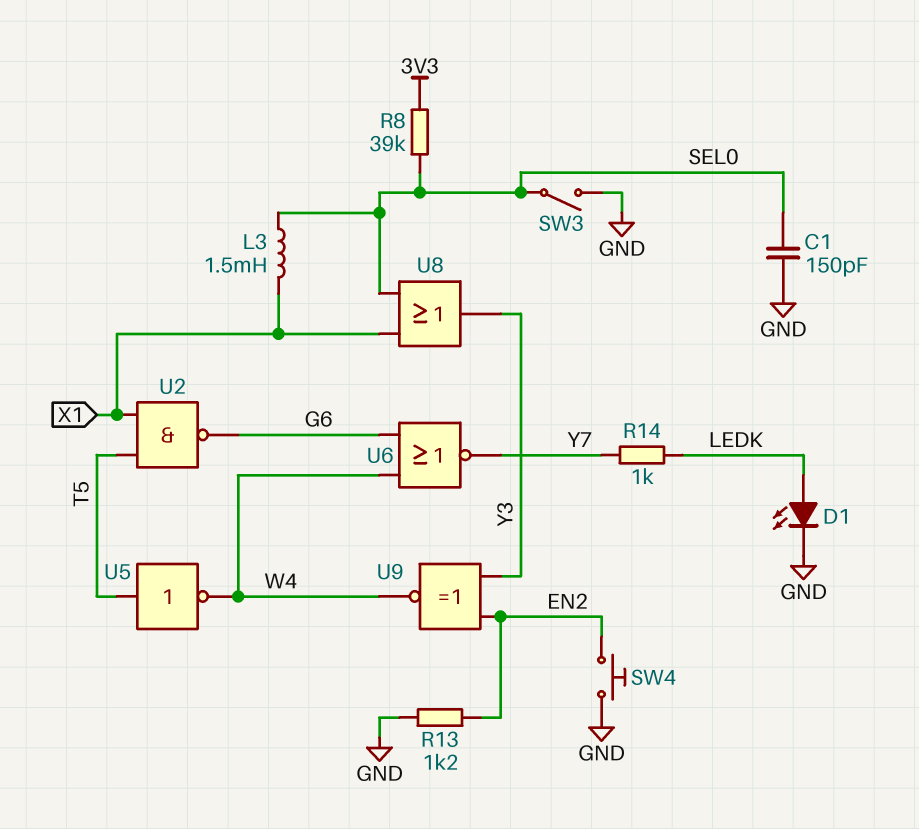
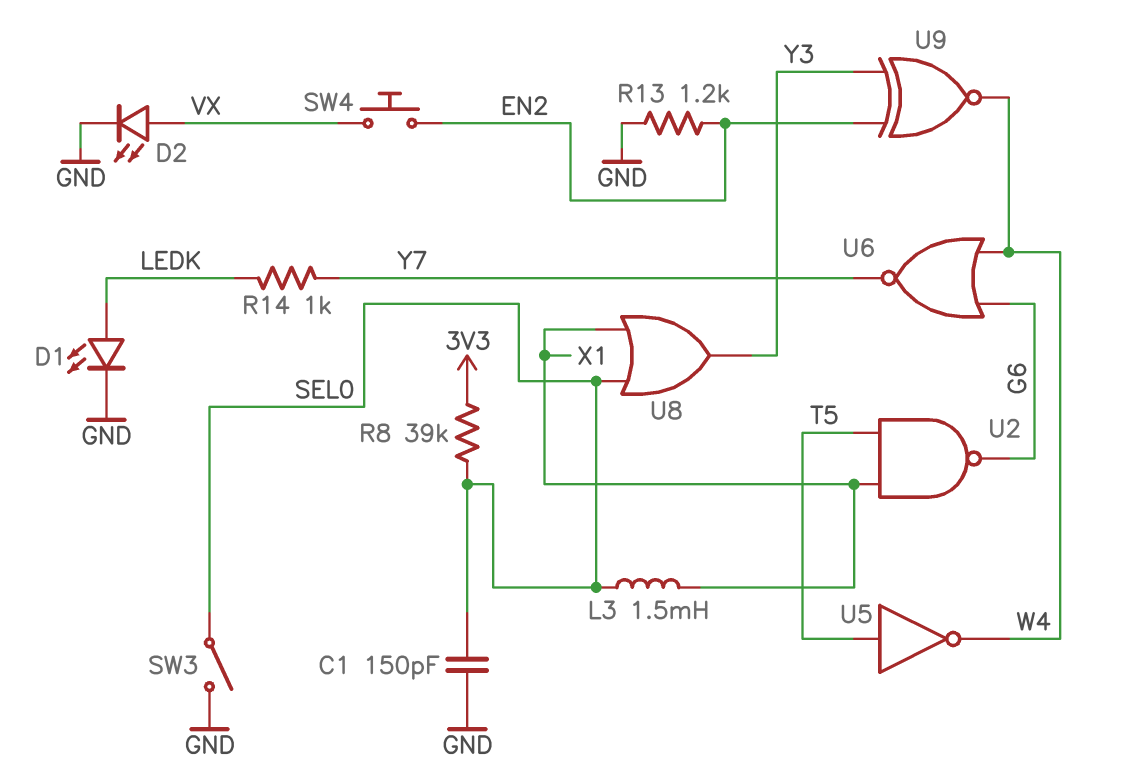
D2: none -> LED (A VX, K GND)
SW4: button (EN2, GND) -> button (EN2, VX)

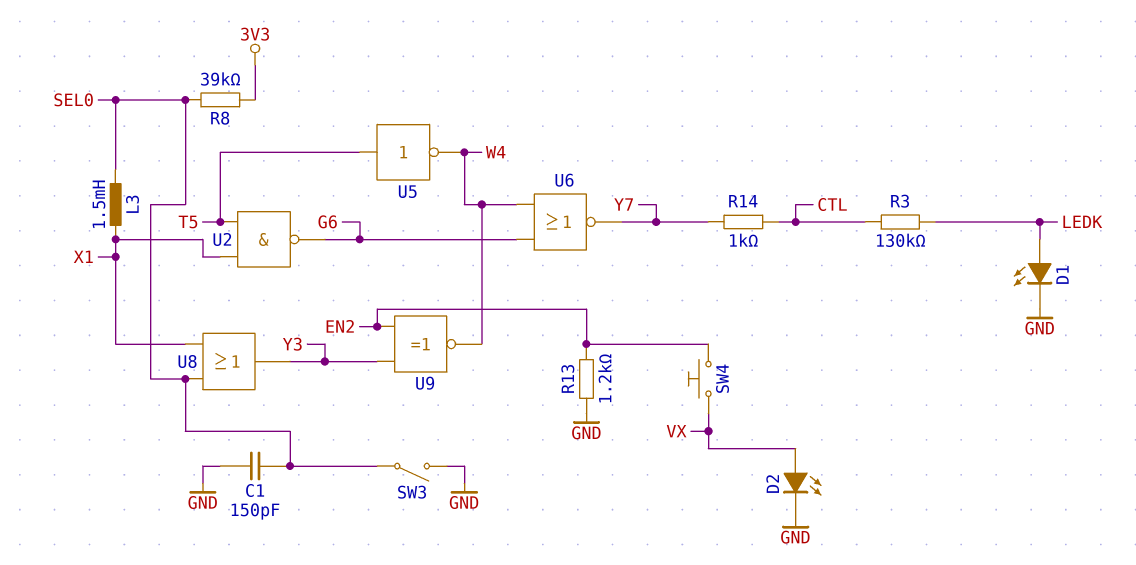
R3: none -> 130k (CTL, LEDK)
R14: 1k (LEDK, Y7) -> 1k (CTL, Y7)

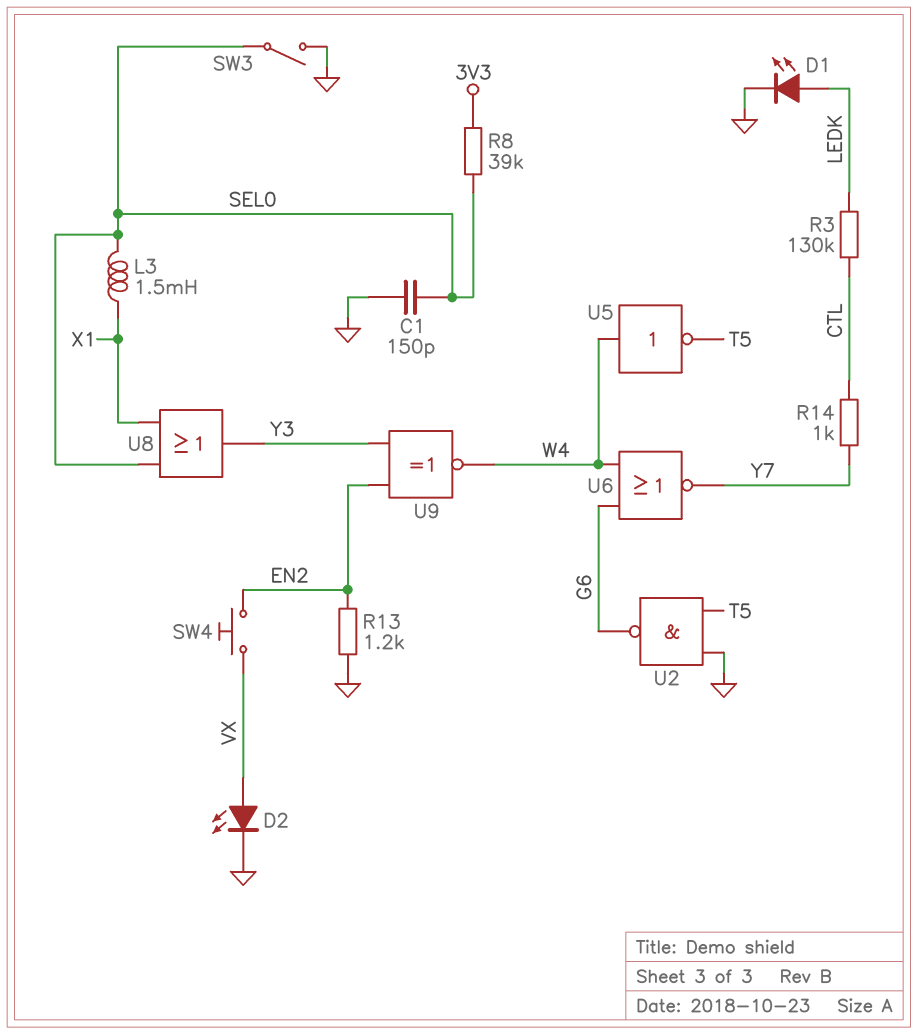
U2: NAND (in T5, in X1, out G6) -> NAND (in GND, in T5, out G6)
U5: NOT (in T5, out W4) -> NOT (in W4, out T5)

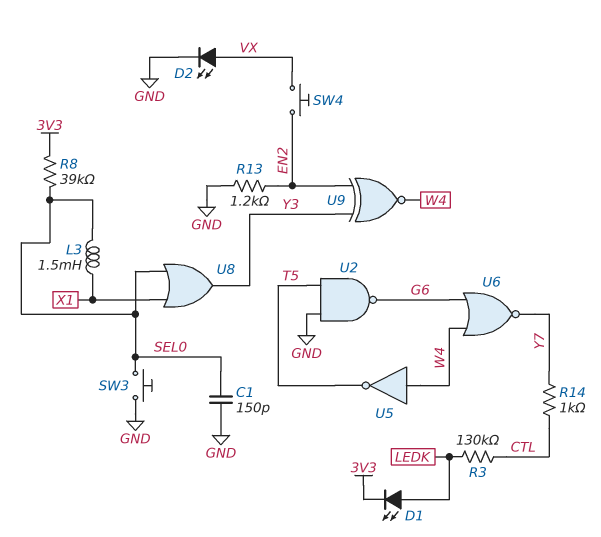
D1: LED (A LEDK, K GND) -> LED (A LEDK, K 3V3)
SW3: switch (GND, SEL0) -> button (GND, SEL0)

